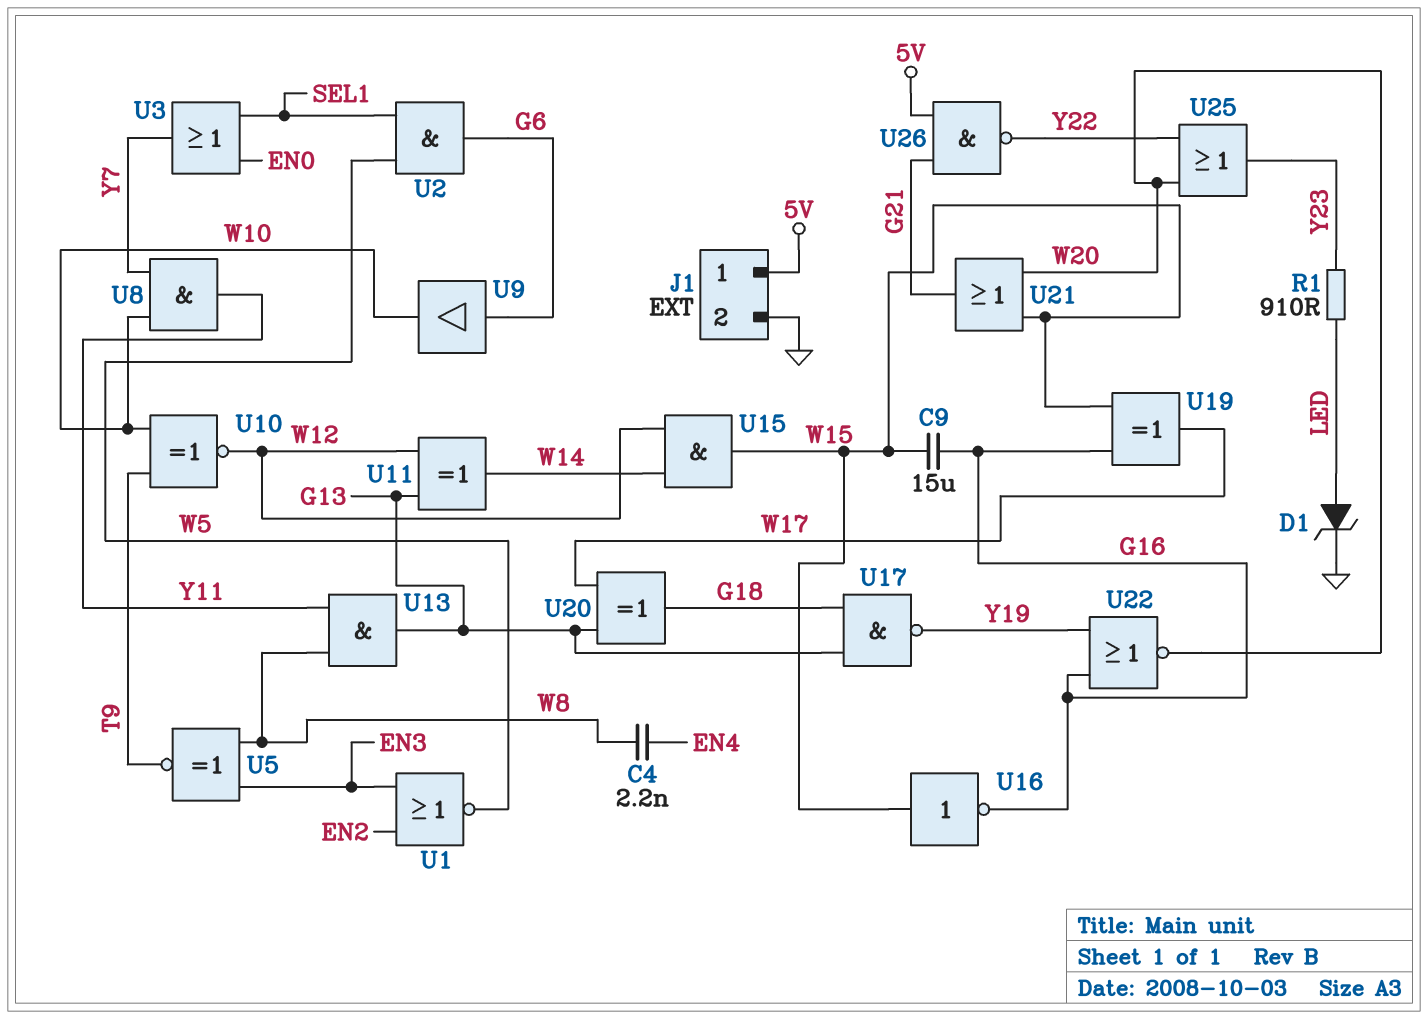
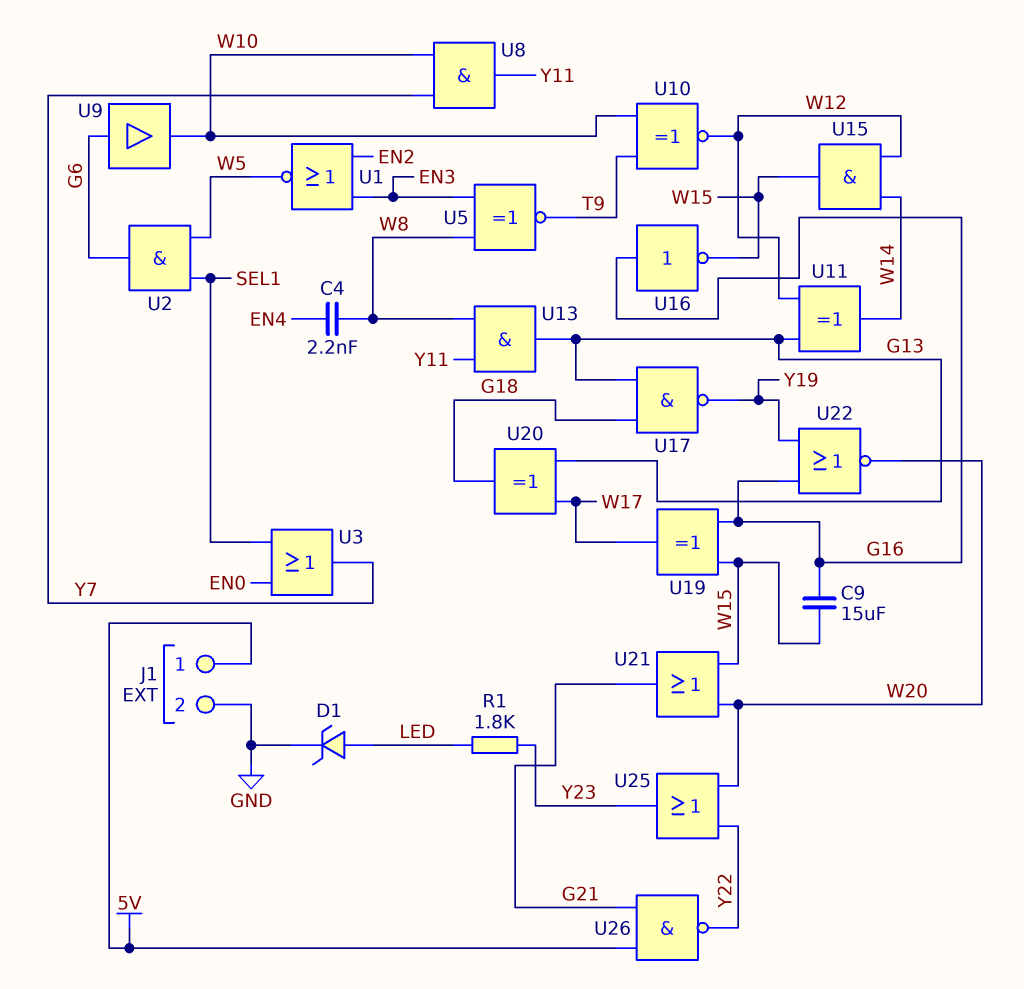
R1: 910 (LED, Y23) -> 1.8k (LED, Y23)
U16: NOT (in W15, out G16) -> NOT (in G16, out W15)

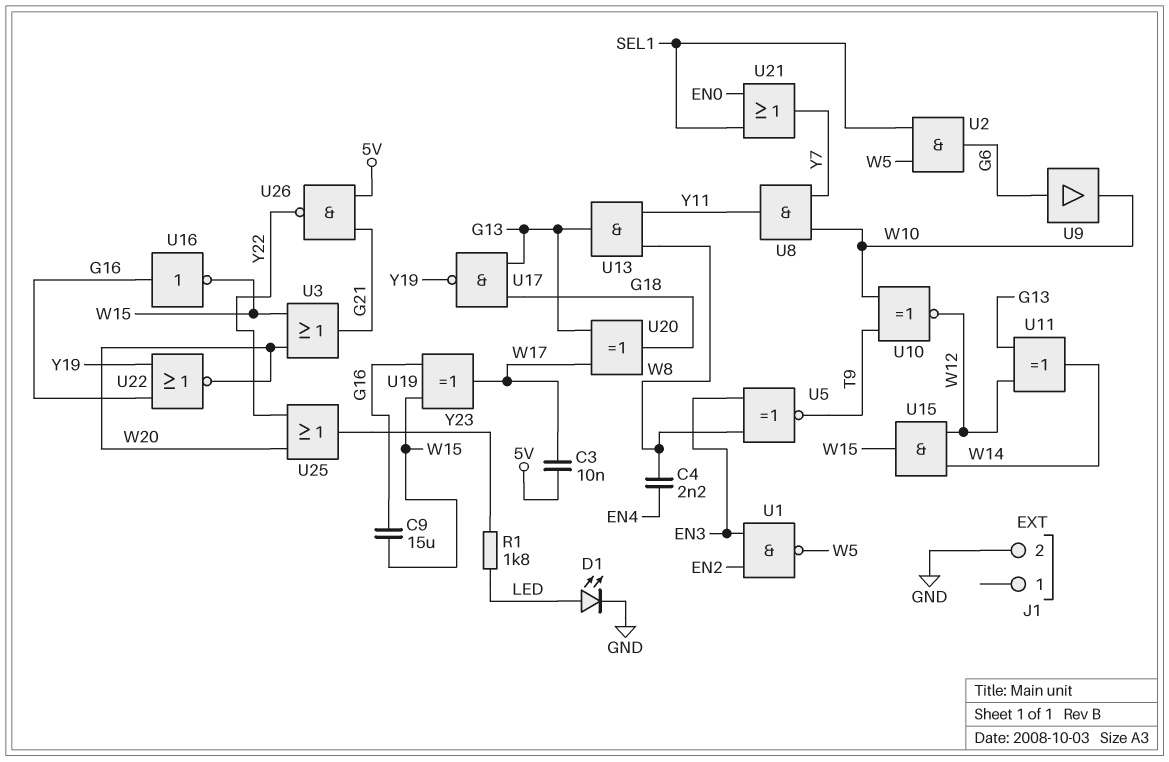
C3: none -> 10nF (5V, W17)
D1: zener (A LED, K GND) -> LED (A LED, K GND)
J1 pin 1: 5V -> none
U1: NOR (in EN2, in EN3, out W5) -> NAND (in EN2, in EN3, out W5)
U3: OR (in EN0, in SEL1, out Y7) -> OR (in W15, in W20, out G21)
U21: OR (in W15, in W20, out G21) -> OR (in EN0, in SEL1, out Y7)

